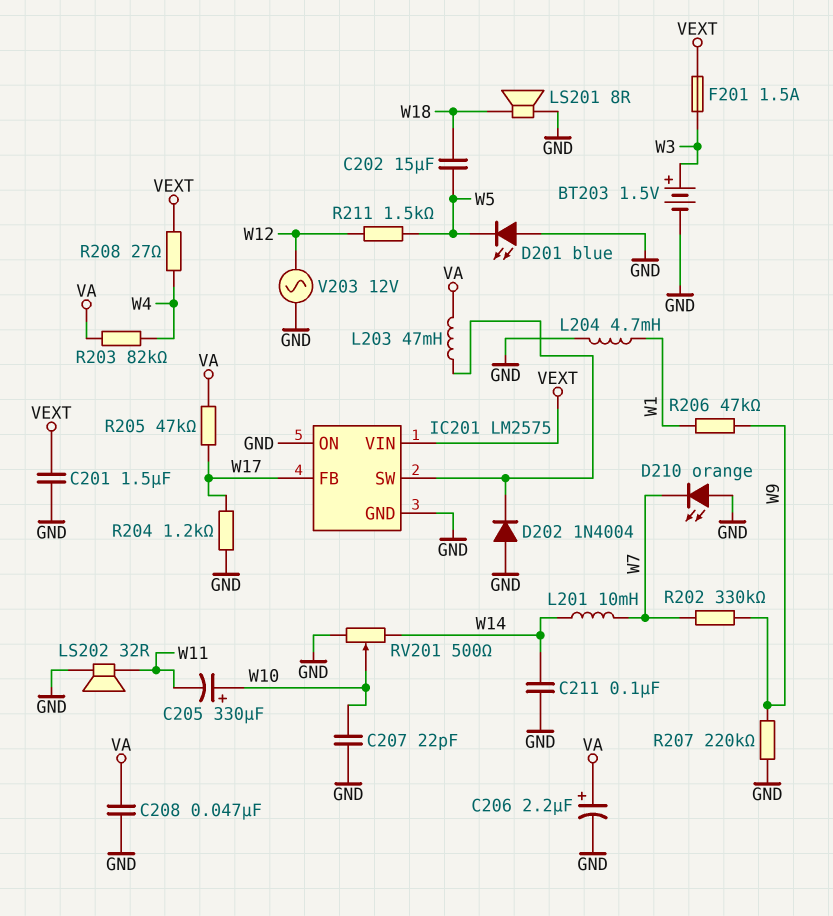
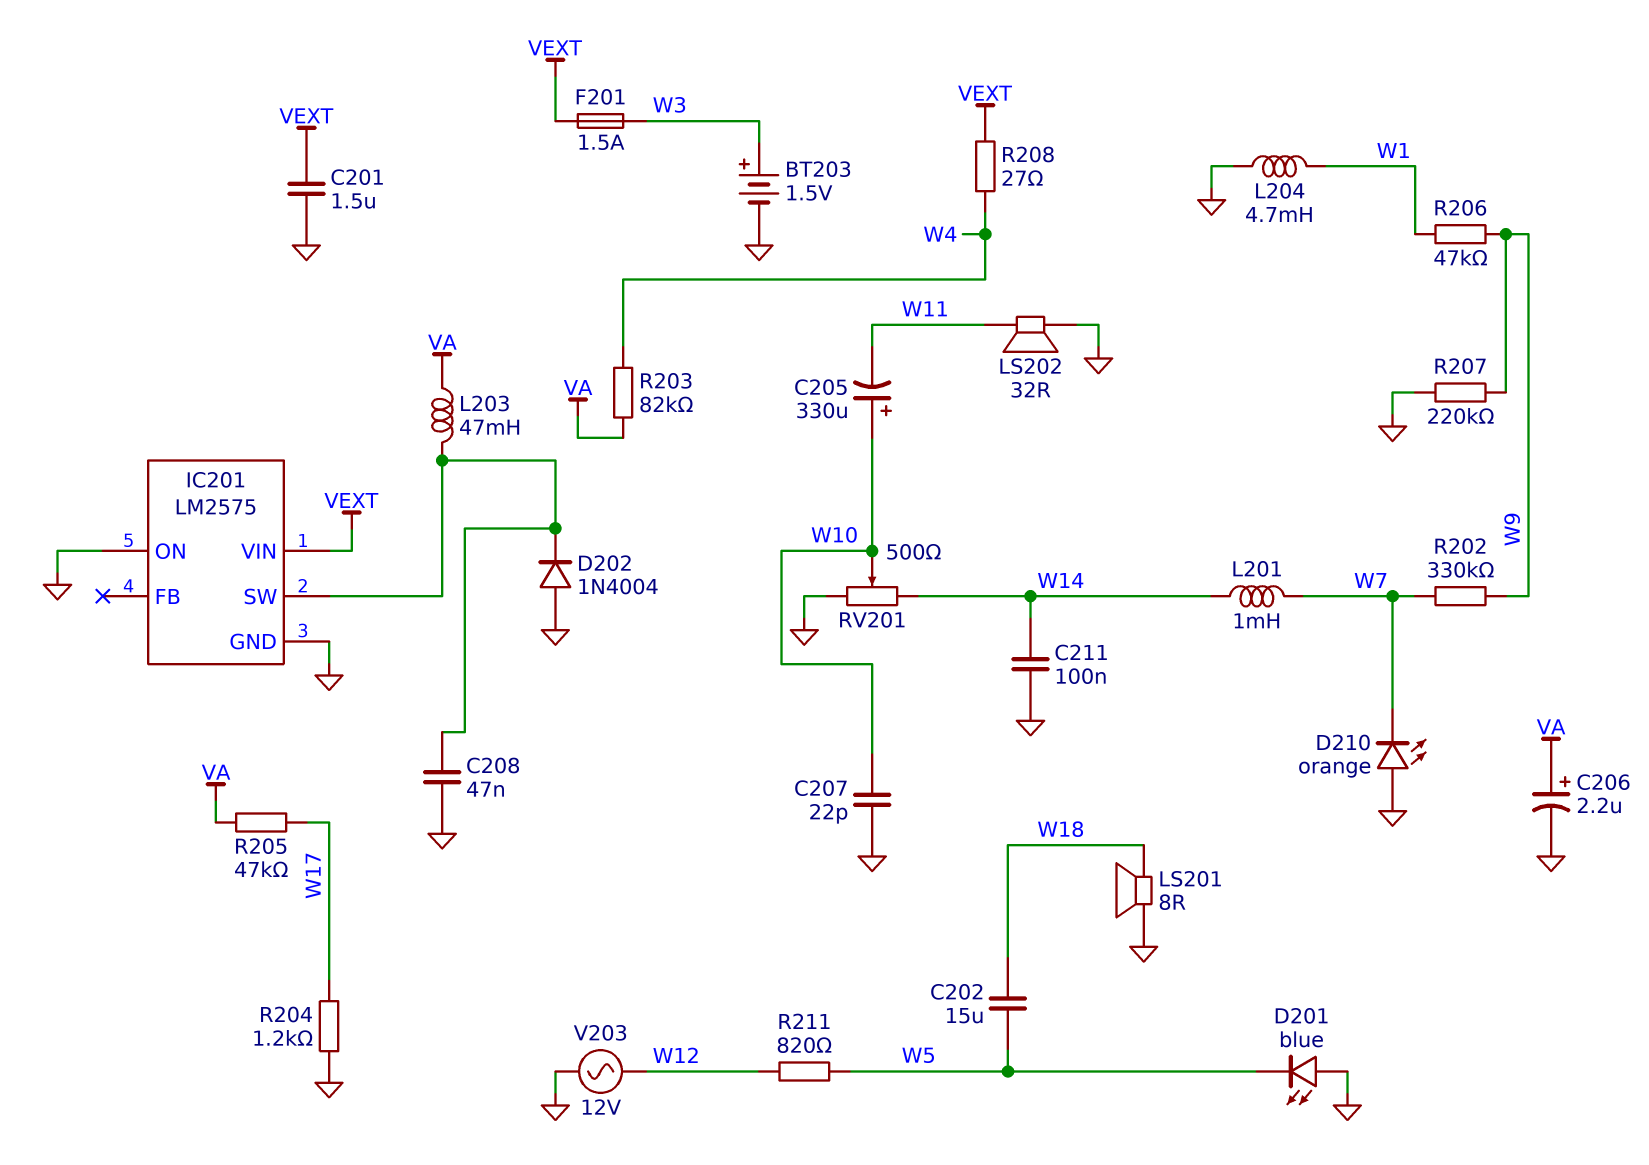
C208: 47nF (GND, VA) -> 47nF (GND, IC201/SW)
IC201 pin FB: W17 -> none
L201: 10mH (W7, W14) -> 1mH (W7, W14)
R211: 1.5k (W5, W12) -> 820 (W5, W12)

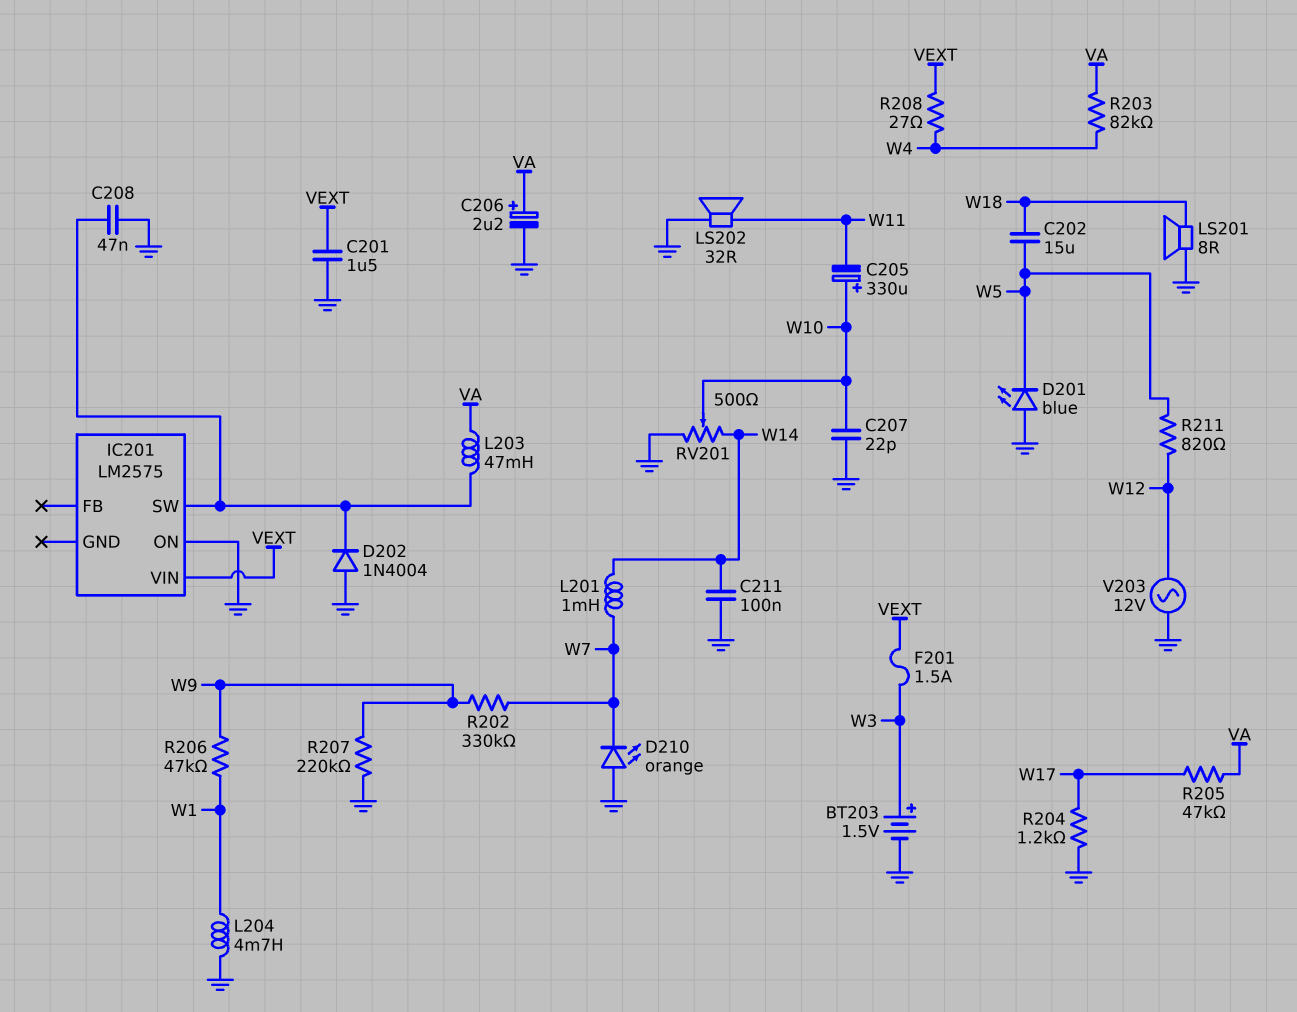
IC201 pin GND: GND -> none

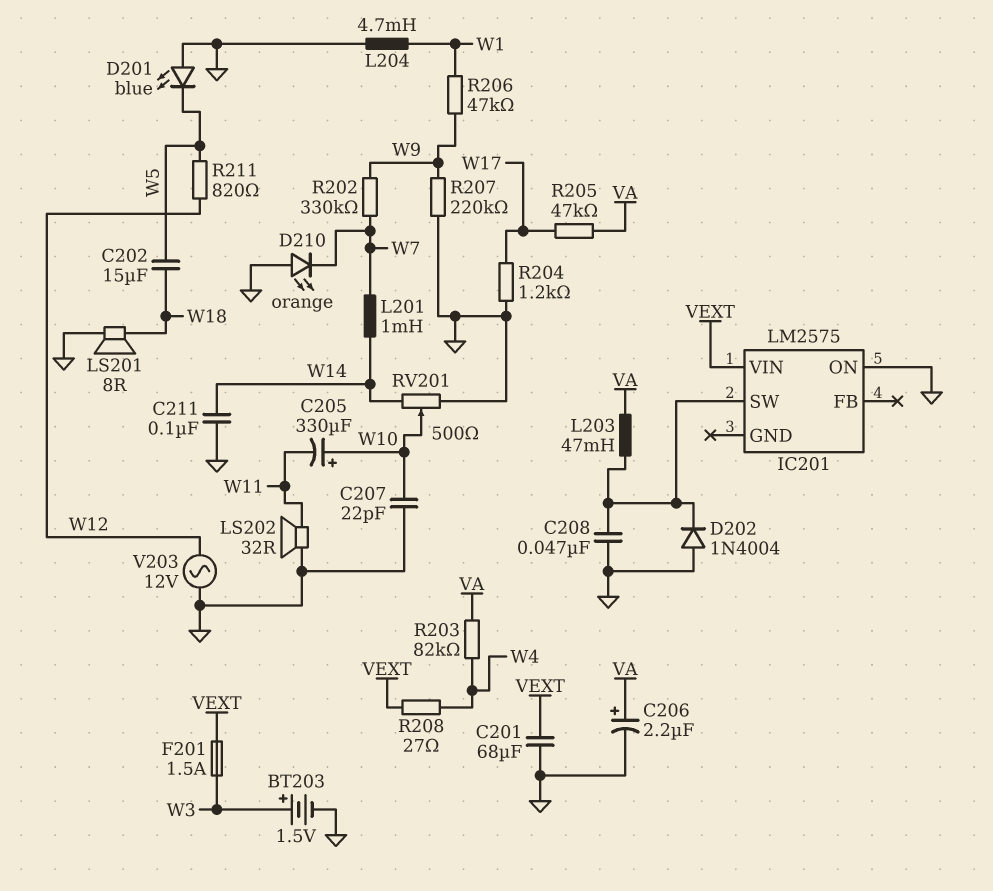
C201: 1.5uF (GND, VEXT) -> 68uF (GND, VEXT)

